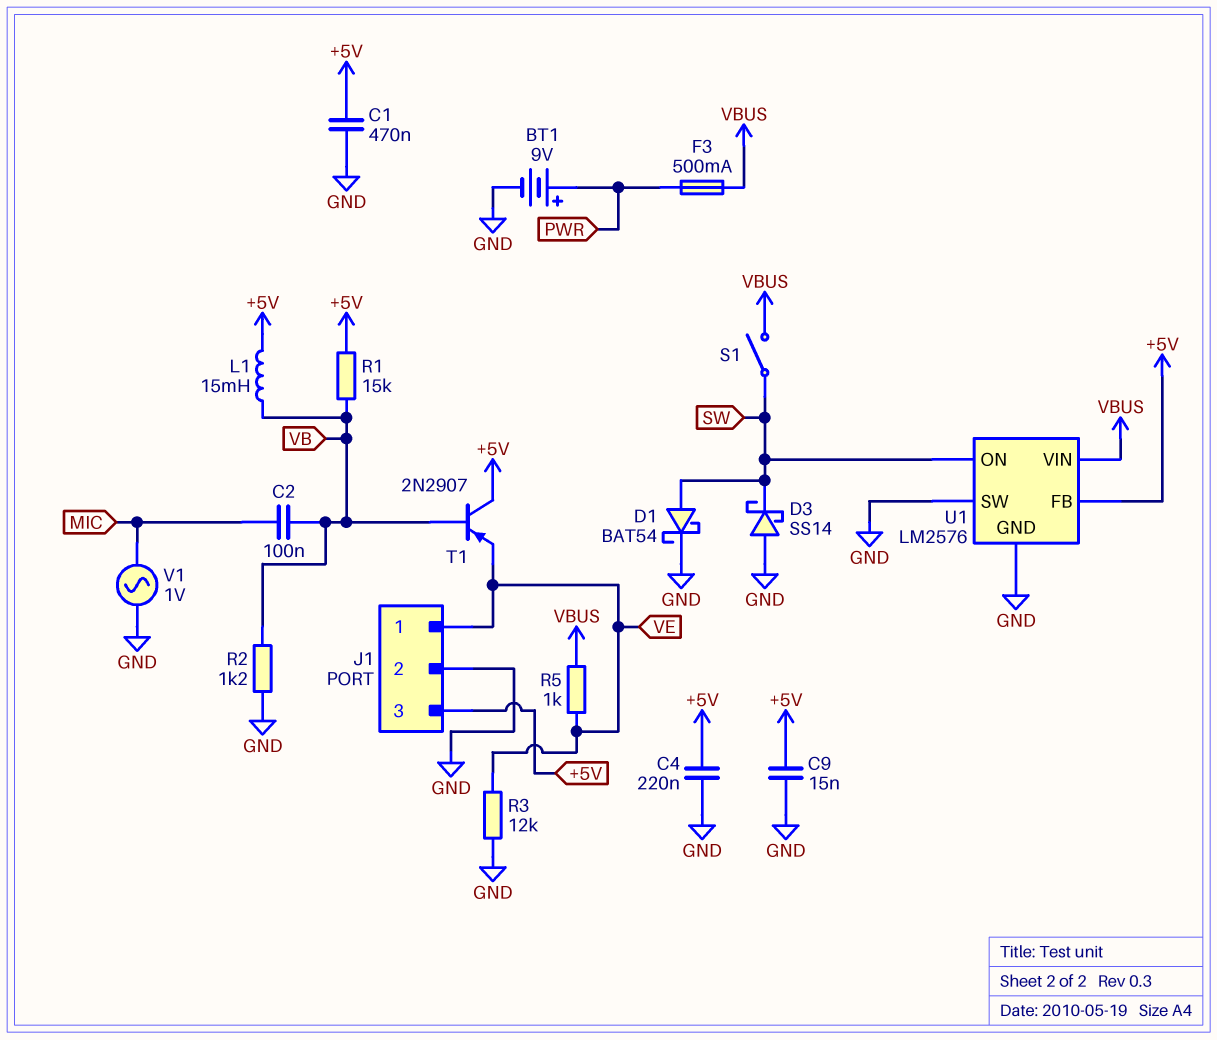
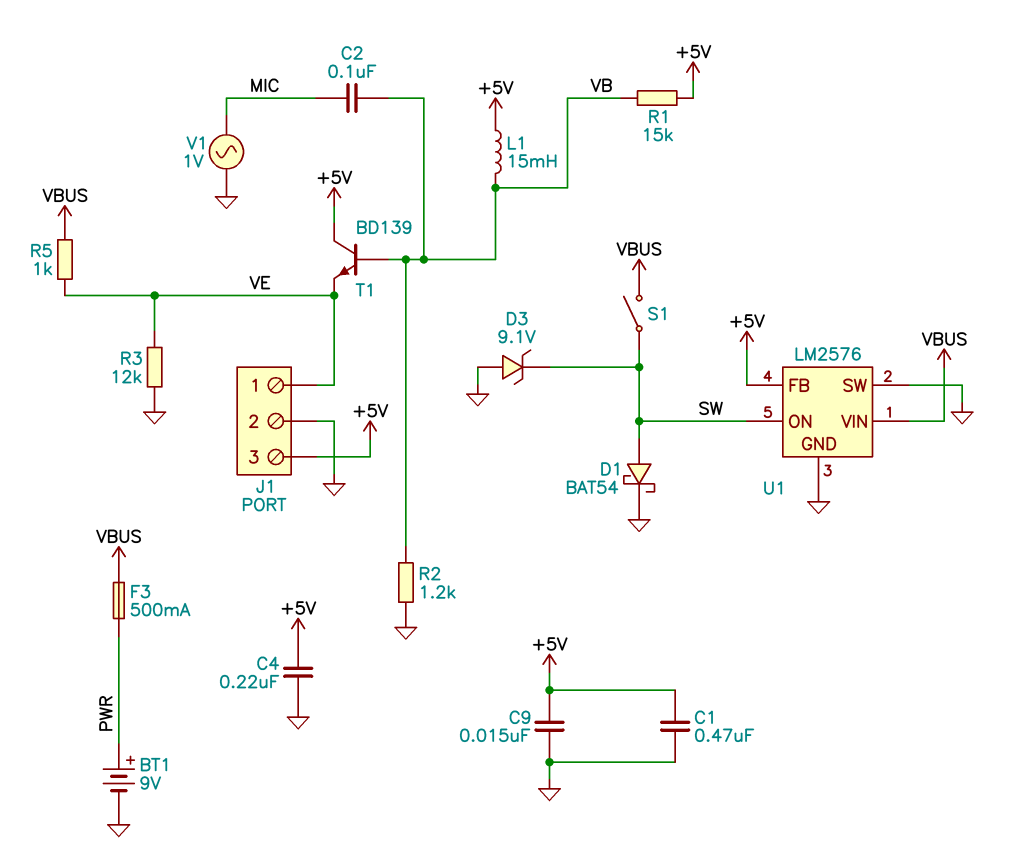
D3: schottky SS14 (A GND, K SW) -> zener 9.1V (A GND, K SW)
T1: PNP 2N2907 (B VB, C +5V, E VE) -> NPN BD139 (B VB, C +5V, E VE)

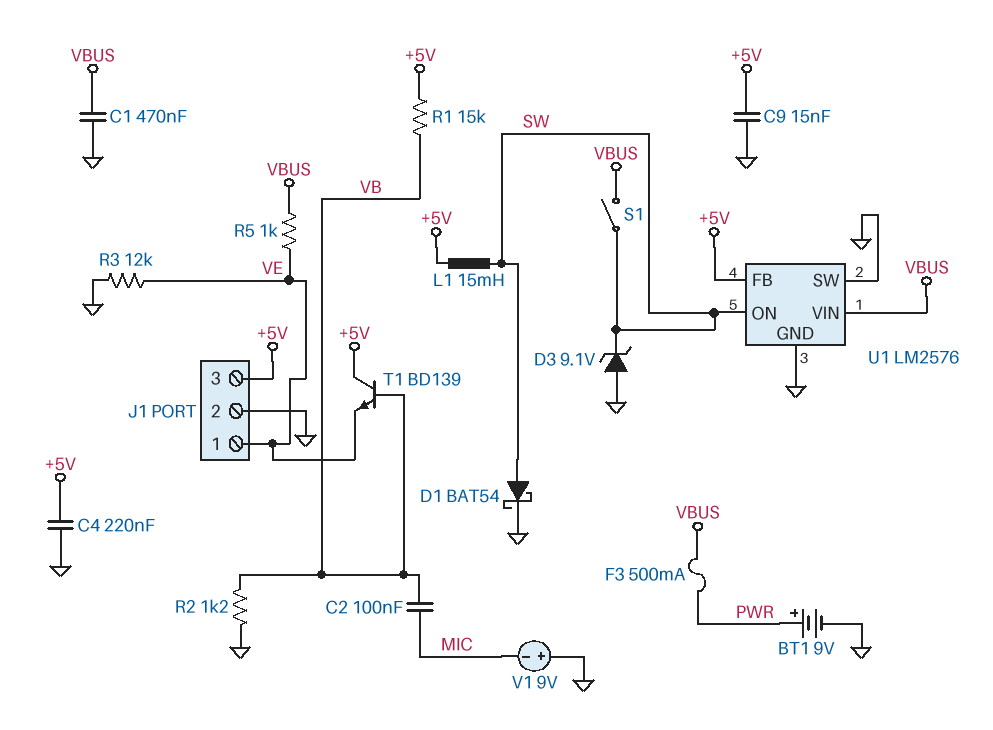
C1: 470nF (+5V, GND) -> 470nF (GND, VBUS)
L1: 15mH (+5V, VB) -> 15mH (+5V, SW)
V1: AC 1V (GND, MIC) -> 9V (plus GND, minus MIC)

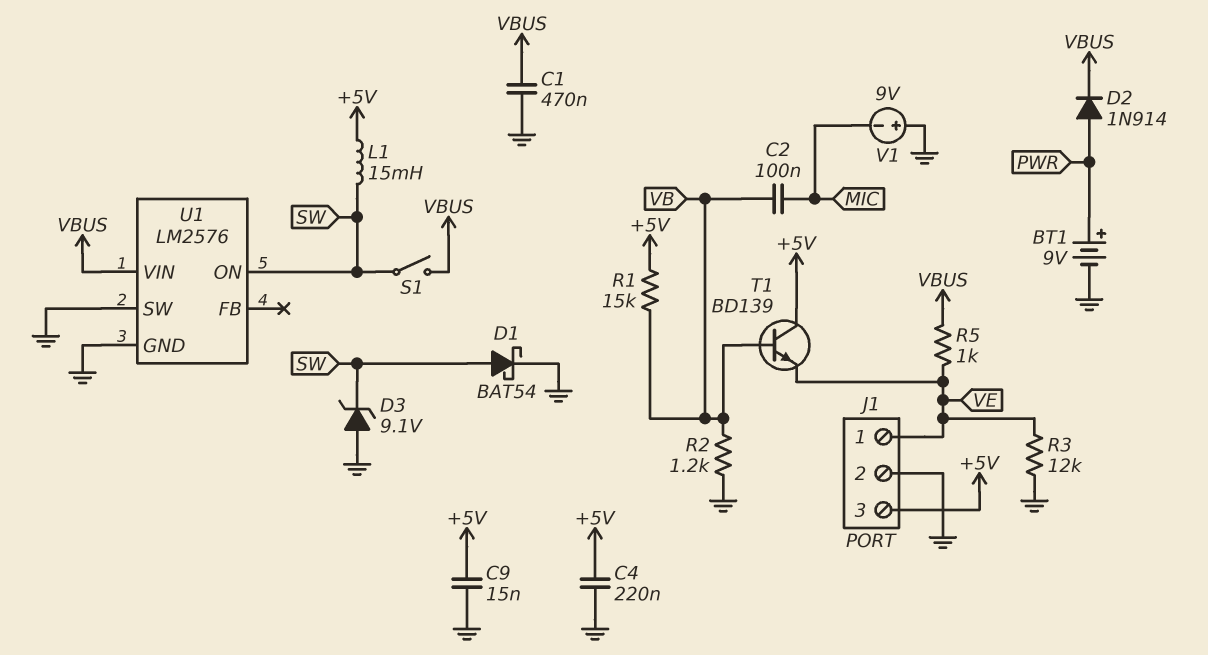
D2: none -> diode 1N914 (A PWR, K VBUS)
F3: 500mA (PWR, VBUS) -> none
U1 pin FB: +5V -> none

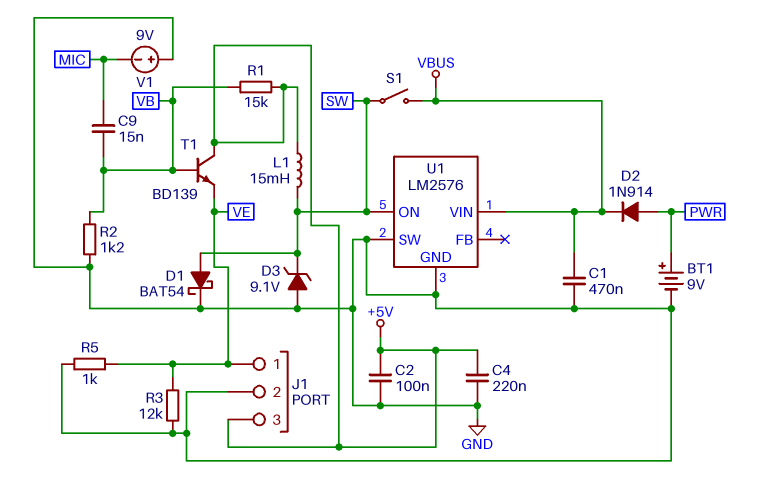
C2: 100nF (MIC, VB) -> 100nF (+5V, GND)
C9: 15nF (+5V, GND) -> 15nF (MIC, VB)
R5: 1k (VBUS, VE) -> 1k (GND, VE)

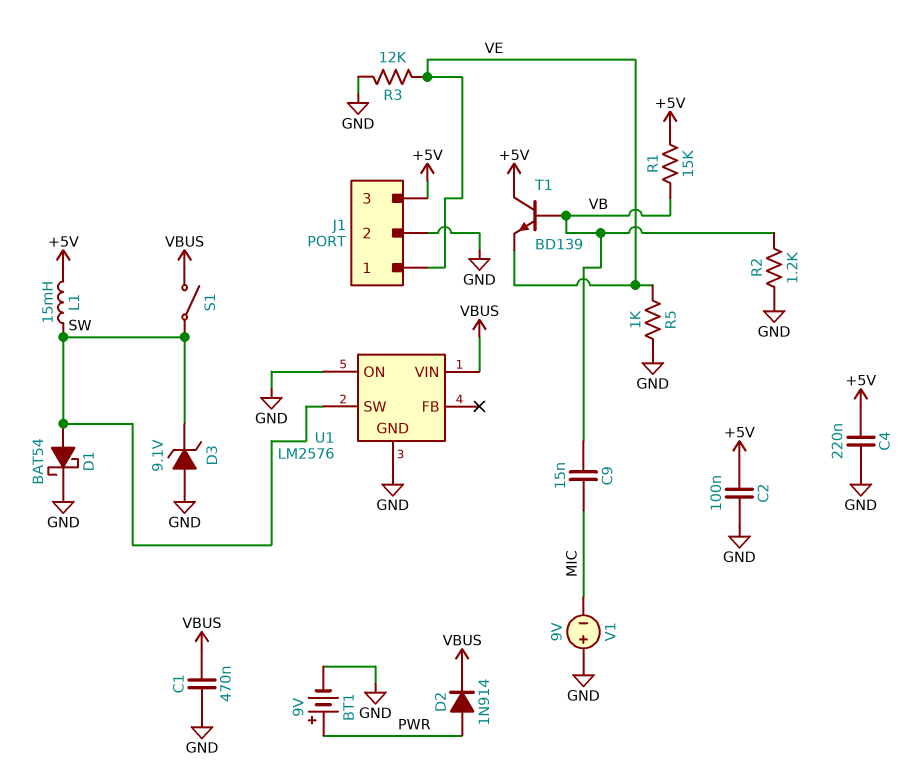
U1 pin ON: SW -> GND
U1 pin SW: GND -> SW

